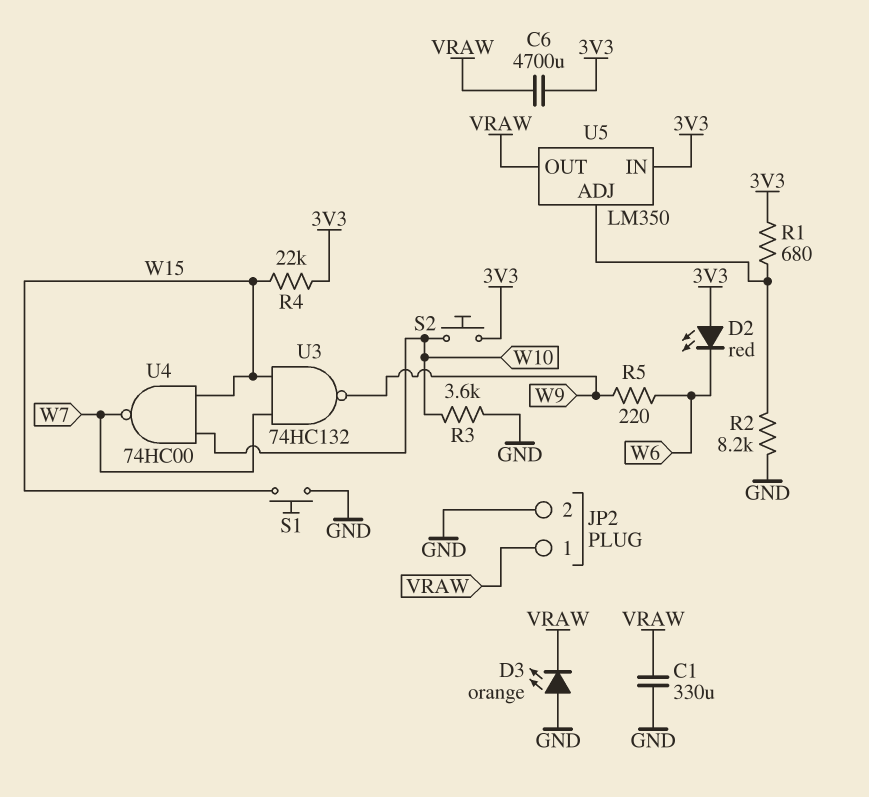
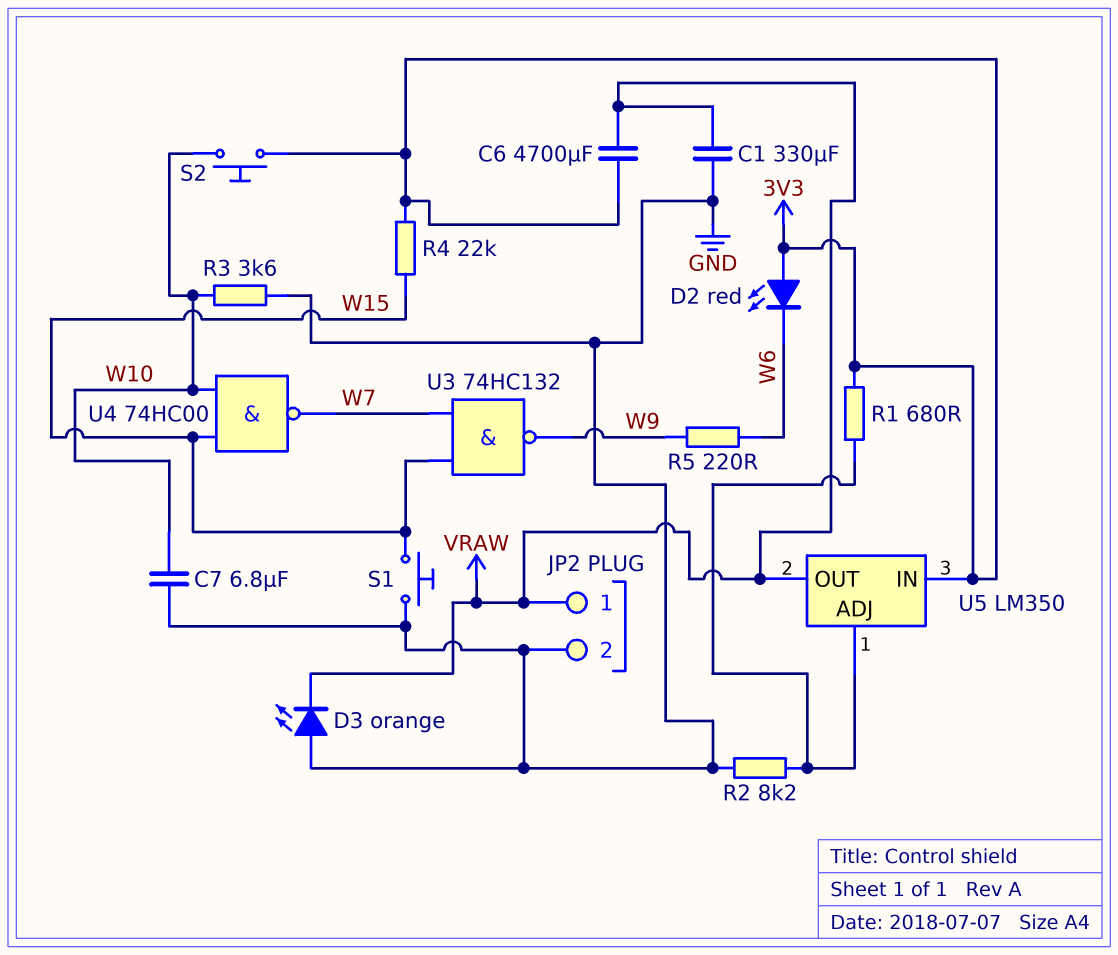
C7: none -> 6.8uF (GND, W10)

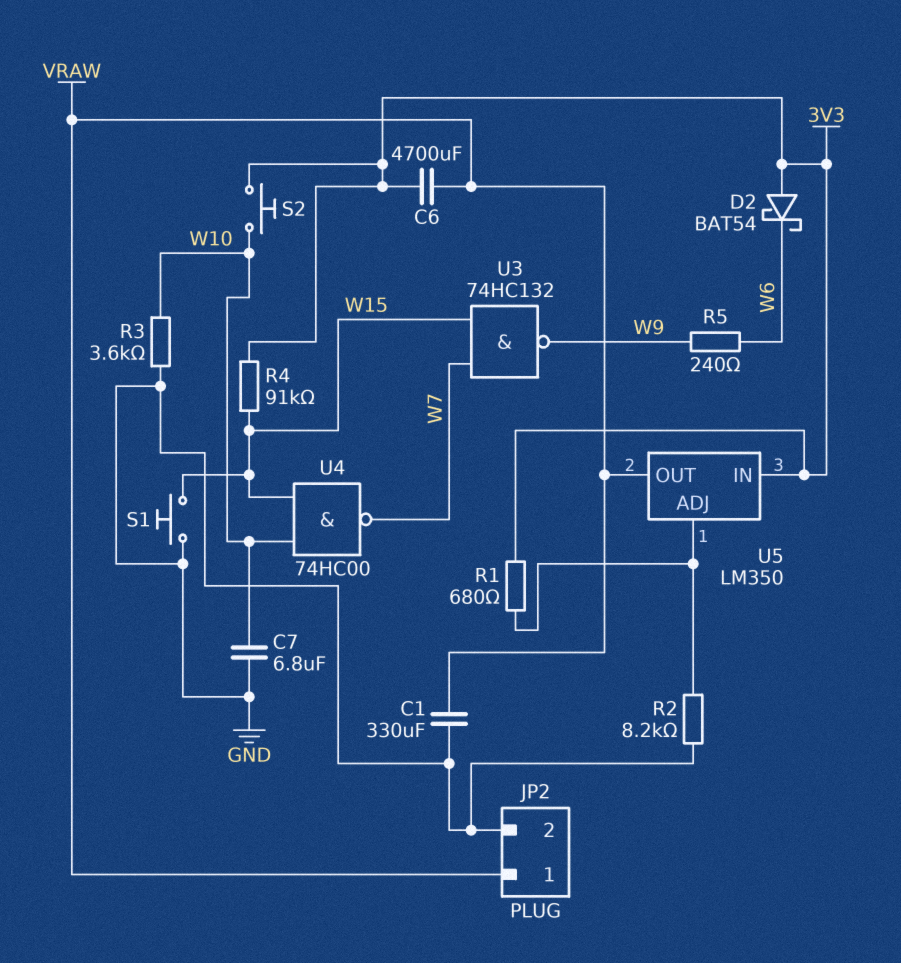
D2: LED red (A 3V3, K W6) -> schottky BAT54 (A 3V3, K W6)
D3: LED orange (A GND, K VRAW) -> none
R4: 22k (3V3, W15) -> 91k (3V3, W15)
R5: 220 (W6, W9) -> 240 (W6, W9)

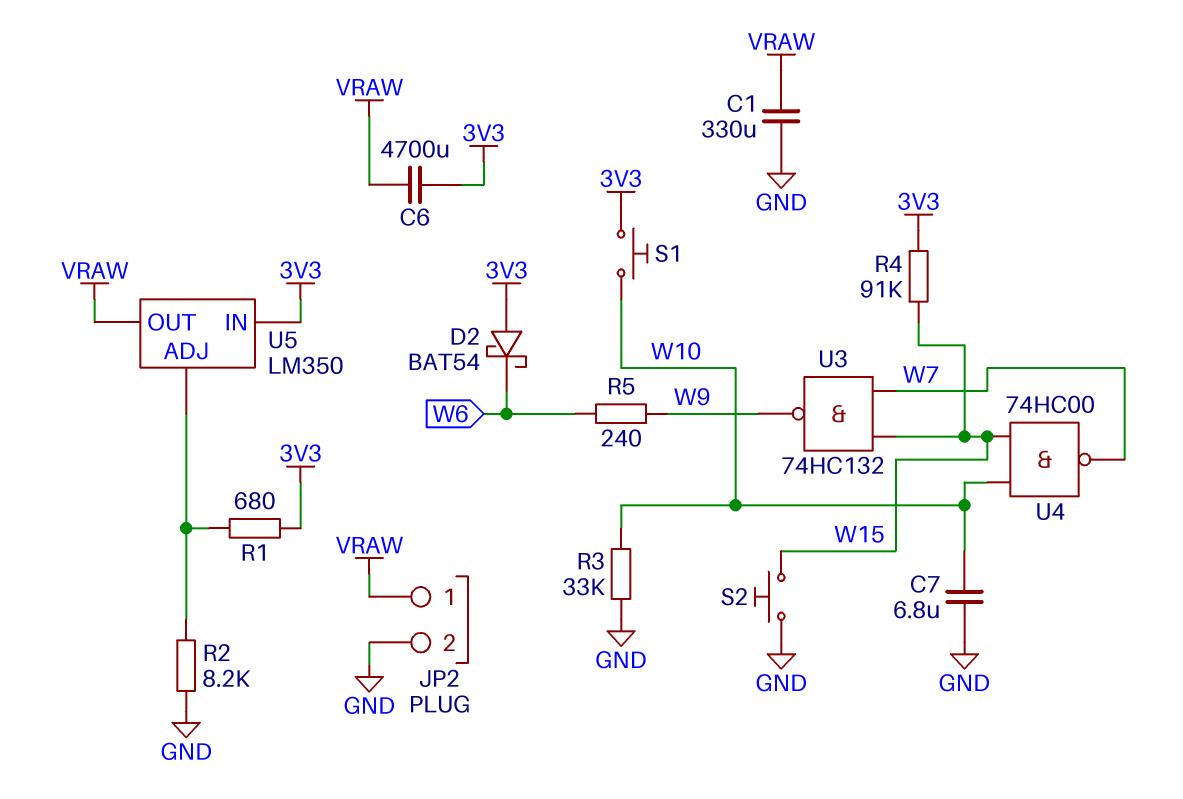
R3: 3.6k (GND, W10) -> 33k (GND, W10)
S1: button (GND, W15) -> button (3V3, W10)
S2: button (3V3, W10) -> button (GND, W15)

